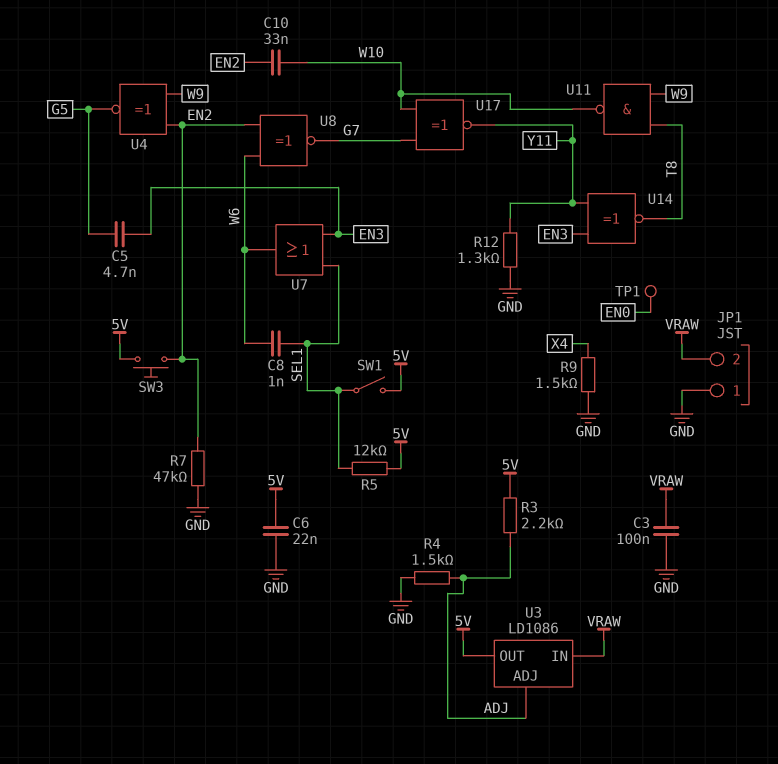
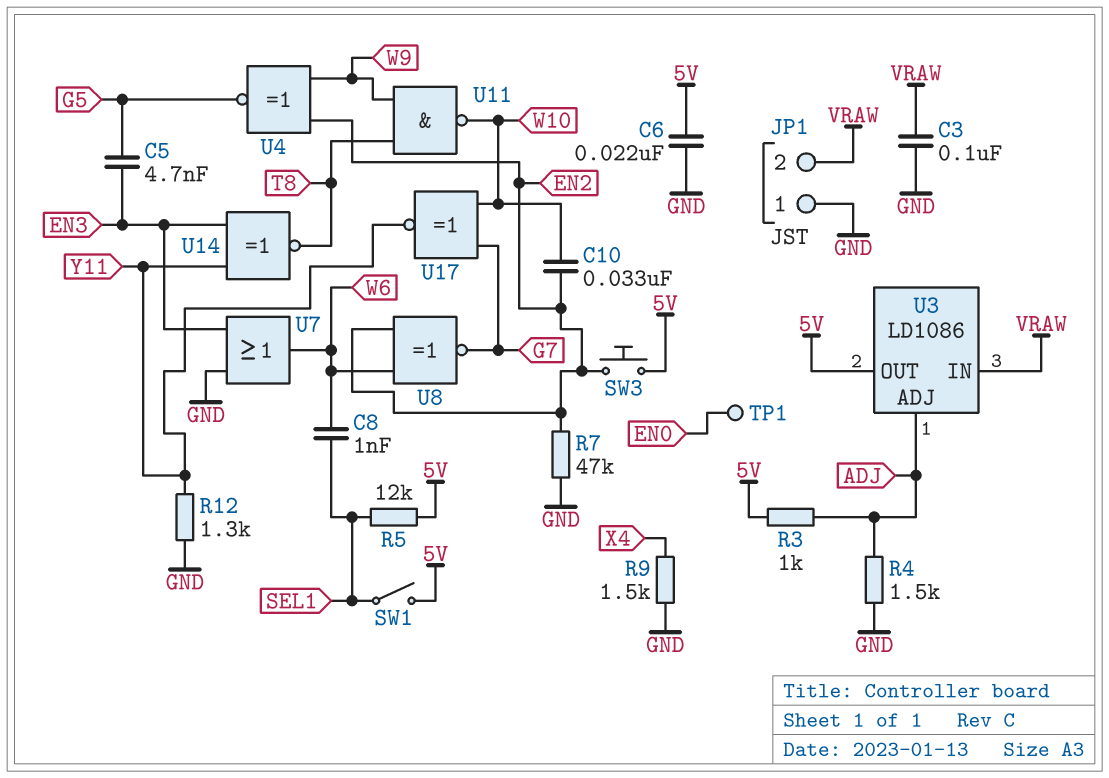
R3: 2.2k (5V, ADJ) -> 1k (5V, ADJ)
U7: OR (in EN3, in SEL1, out W6) -> OR (in EN3, in GND, out W6)

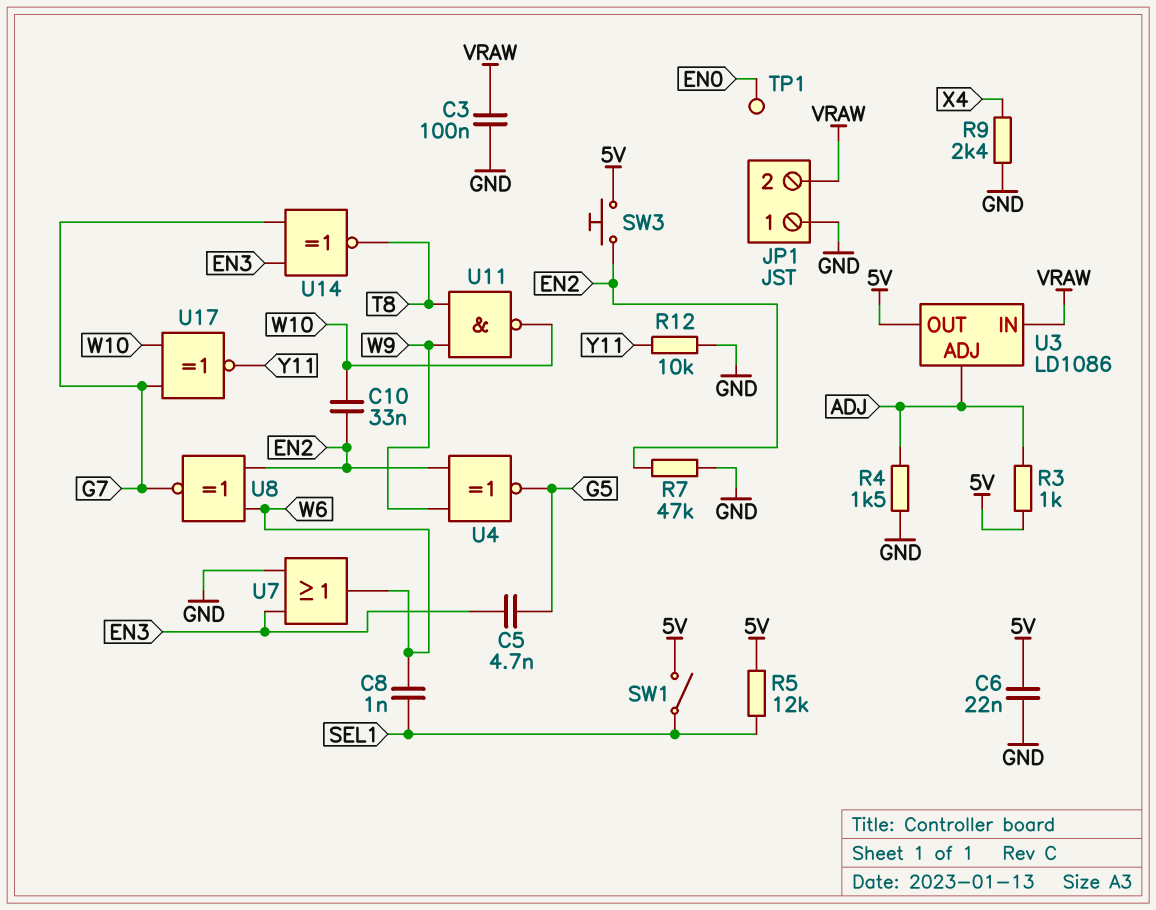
R9: 1.5k (GND, X4) -> 2.4k (GND, X4)
R12: 1.3k (GND, Y11) -> 10k (GND, Y11)
U14: XNOR (in EN3, in Y11, out T8) -> XNOR (in EN3, in G7, out T8)

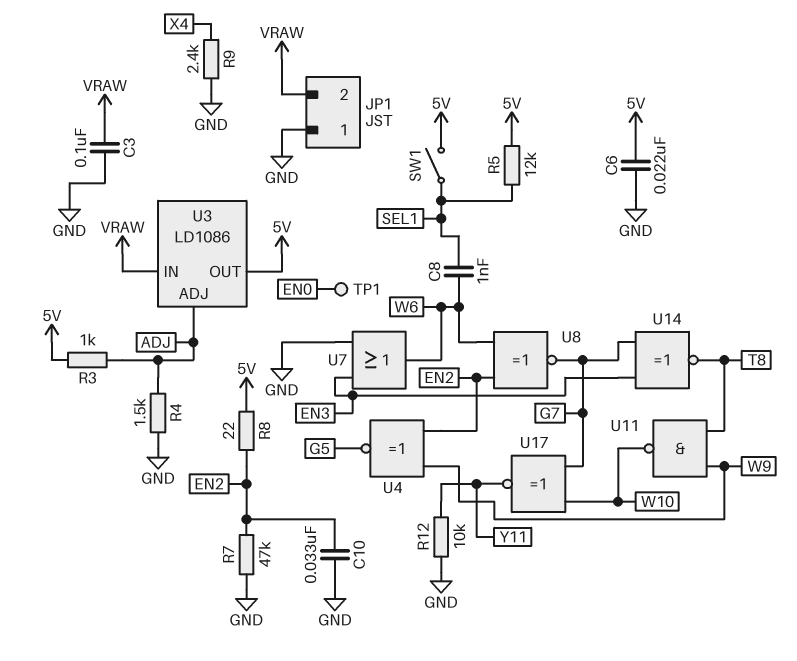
C5: 4.7nF (EN3, G5) -> none
C10: 33nF (EN2, W10) -> 33nF (EN2, GND)
R8: none -> 22 (5V, EN2)
SW3: button (5V, EN2) -> none

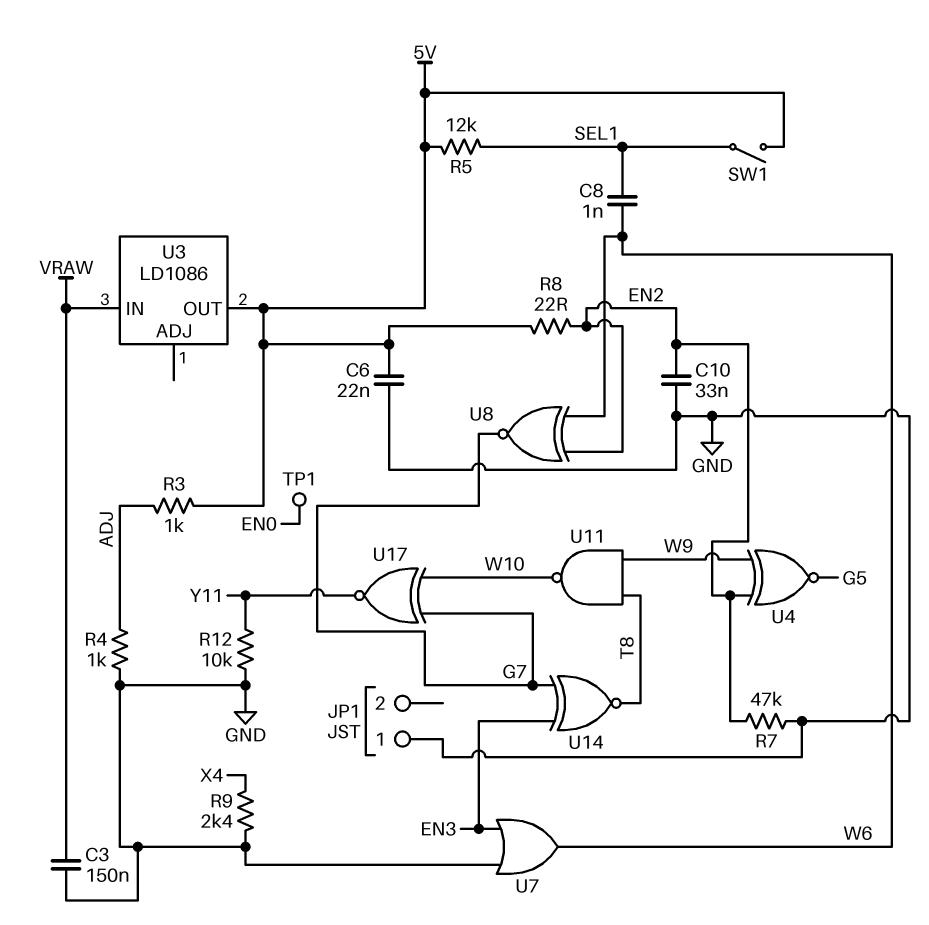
C3: 100nF (GND, VRAW) -> 150nF (GND, VRAW)
JP1 pin 2: VRAW -> none
R4: 1.5k (ADJ, GND) -> 1k (ADJ, GND)
U3 pin ADJ: ADJ -> none

